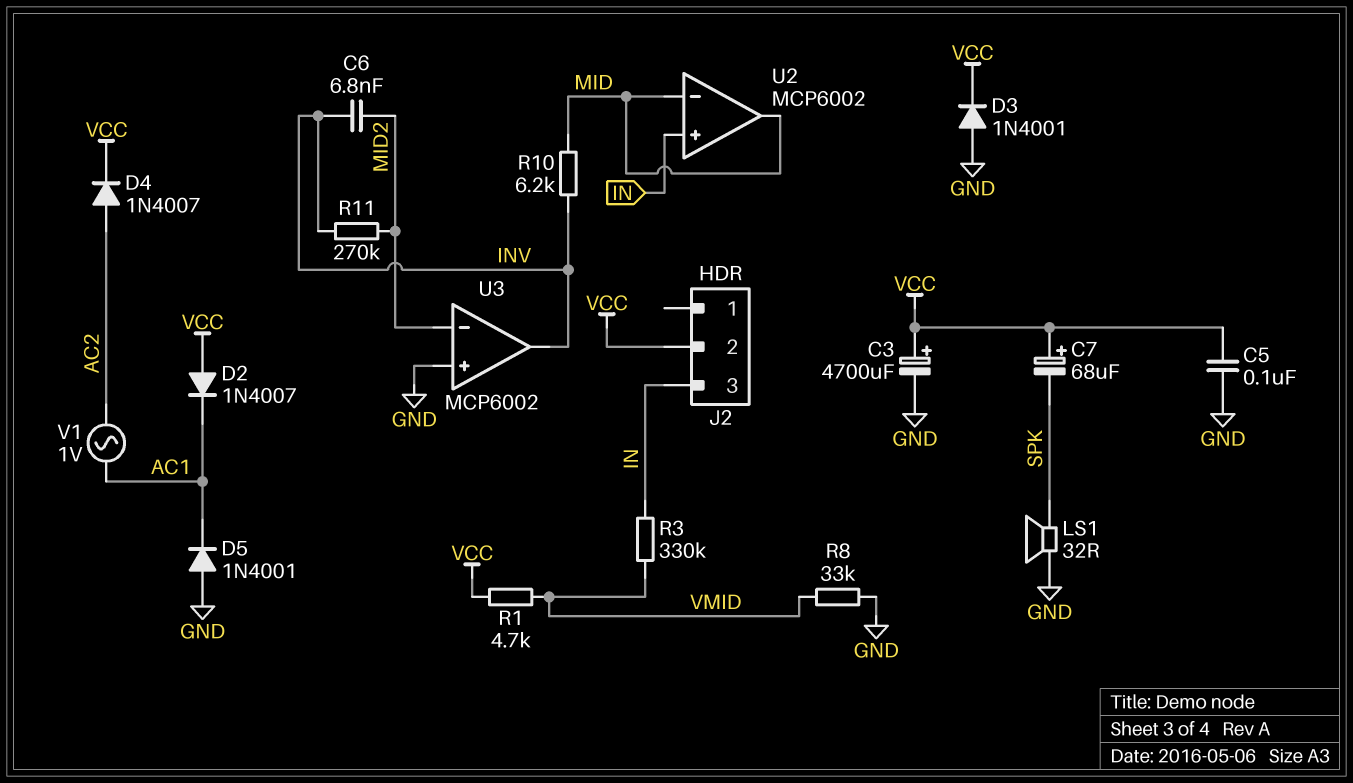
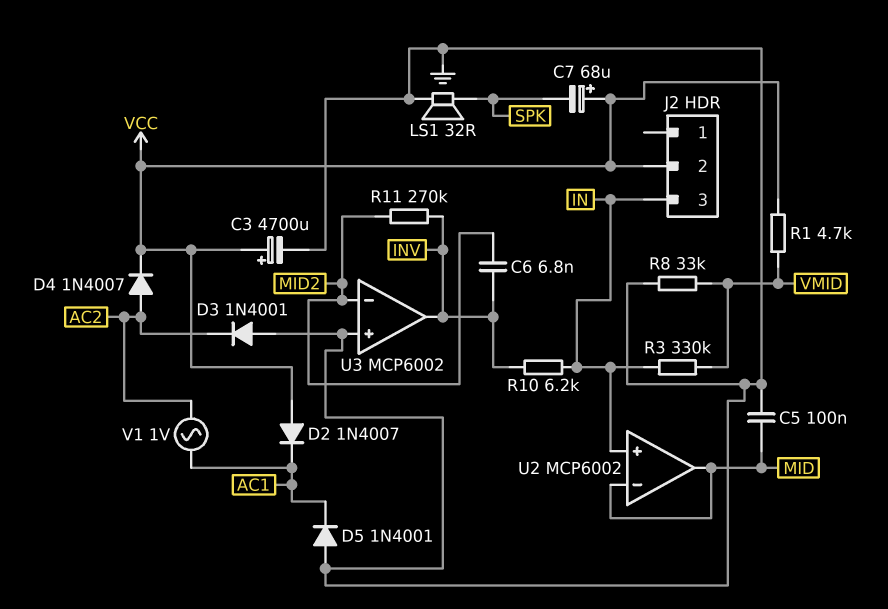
C5: 100nF (GND, VCC) -> 100nF (GND, MID)
D3: diode 1N4001 (A GND, K VCC) -> diode 1N4001 (A GND, K AC2)
R10: 6.2k (INV, MID) -> 6.2k (IN, INV)

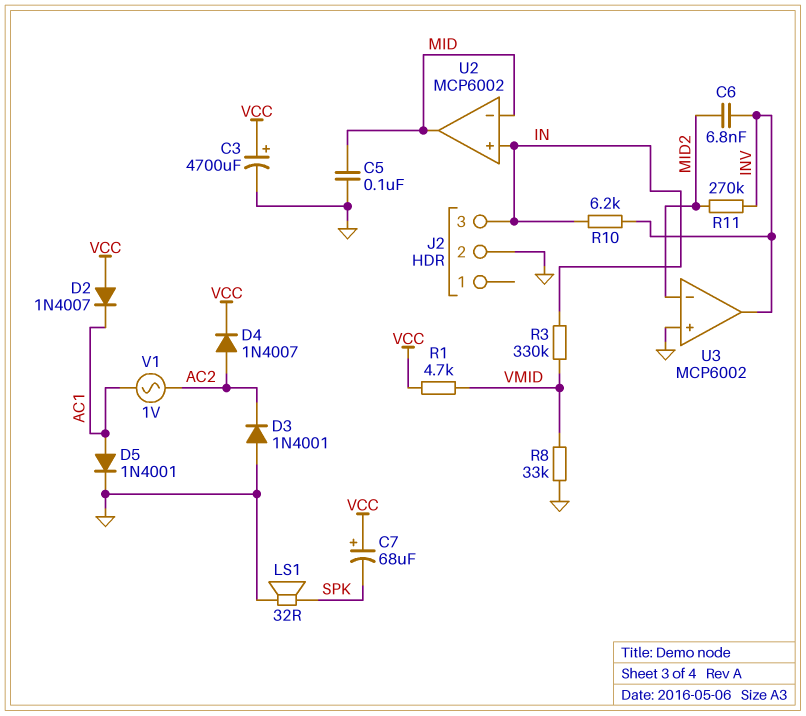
D5: diode 1N4001 (A GND, K AC1) -> diode 1N4001 (A AC1, K GND)
J2 pin 2: VCC -> GND

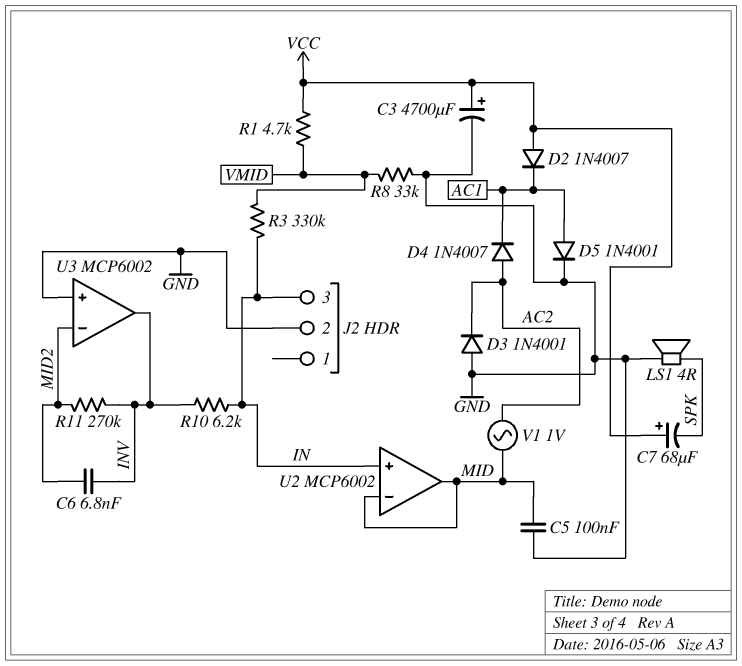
D4: diode 1N4007 (A AC2, K VCC) -> diode 1N4007 (A AC2, K AC1)
LS1: speaker 32R (GND, SPK) -> speaker 4R (GND, SPK)
V1: AC 1V (AC1, AC2) -> AC 1V (AC2, MID)

